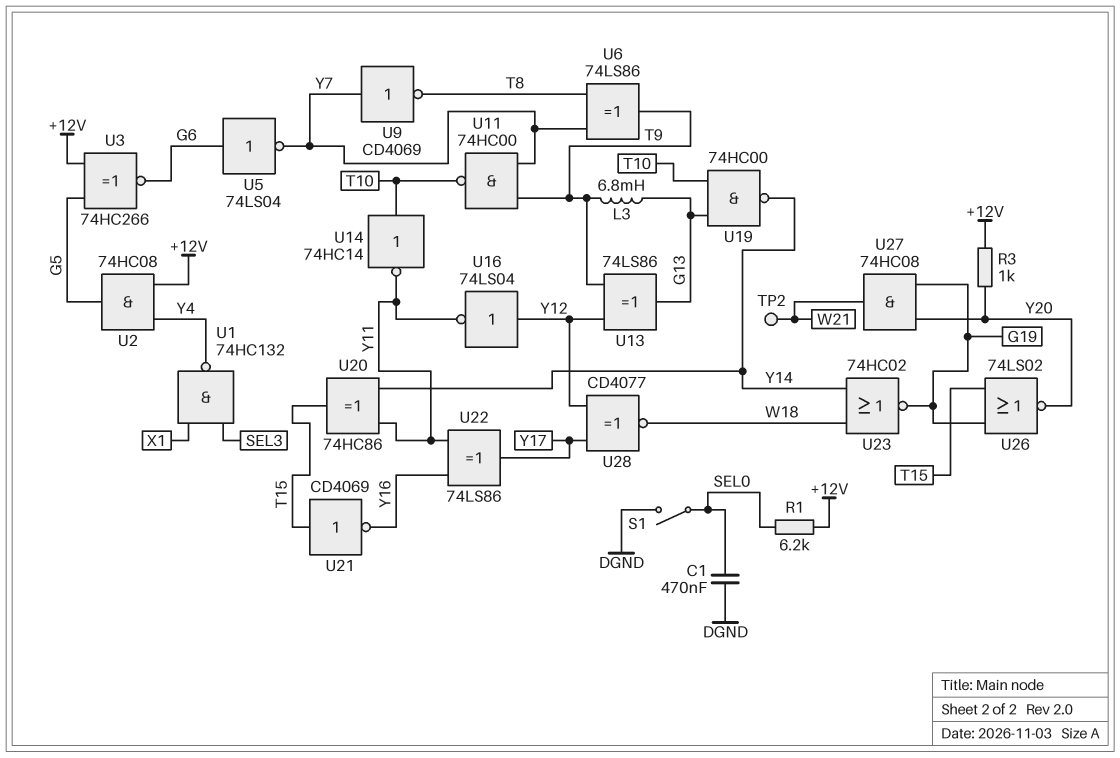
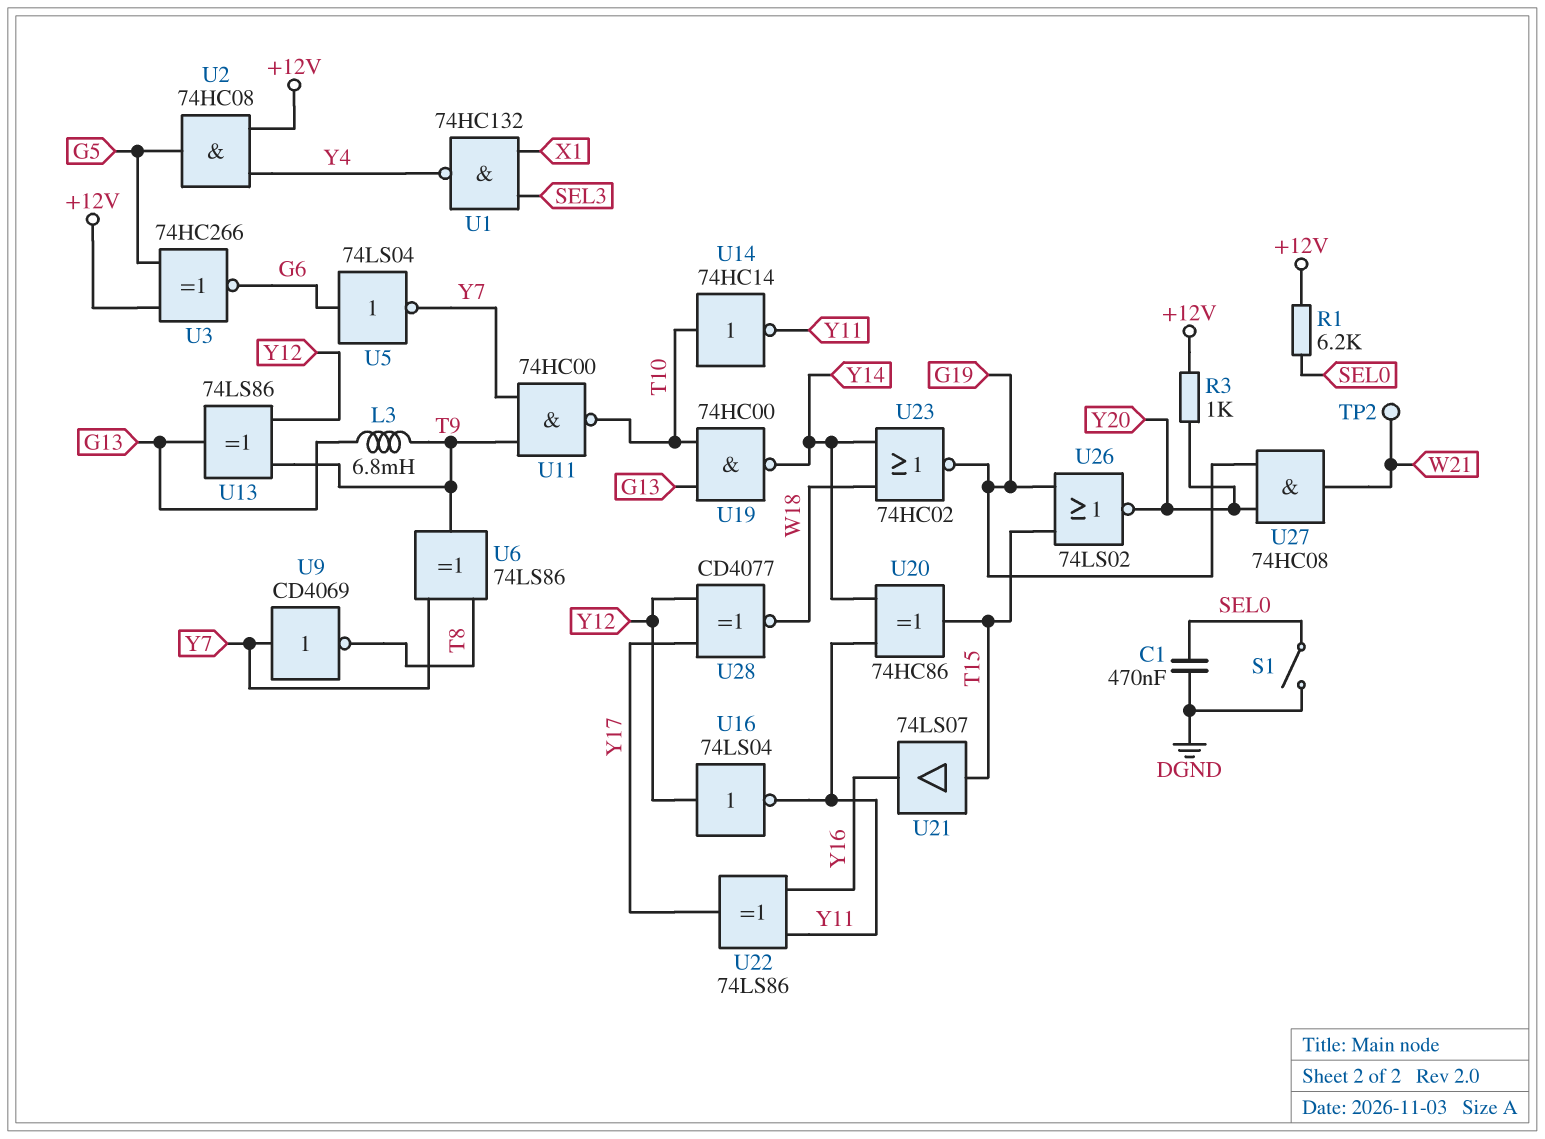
U21: NOT CD4069 (in T15, out Y16) -> buffer 74LS07 (in T15, out Y16)

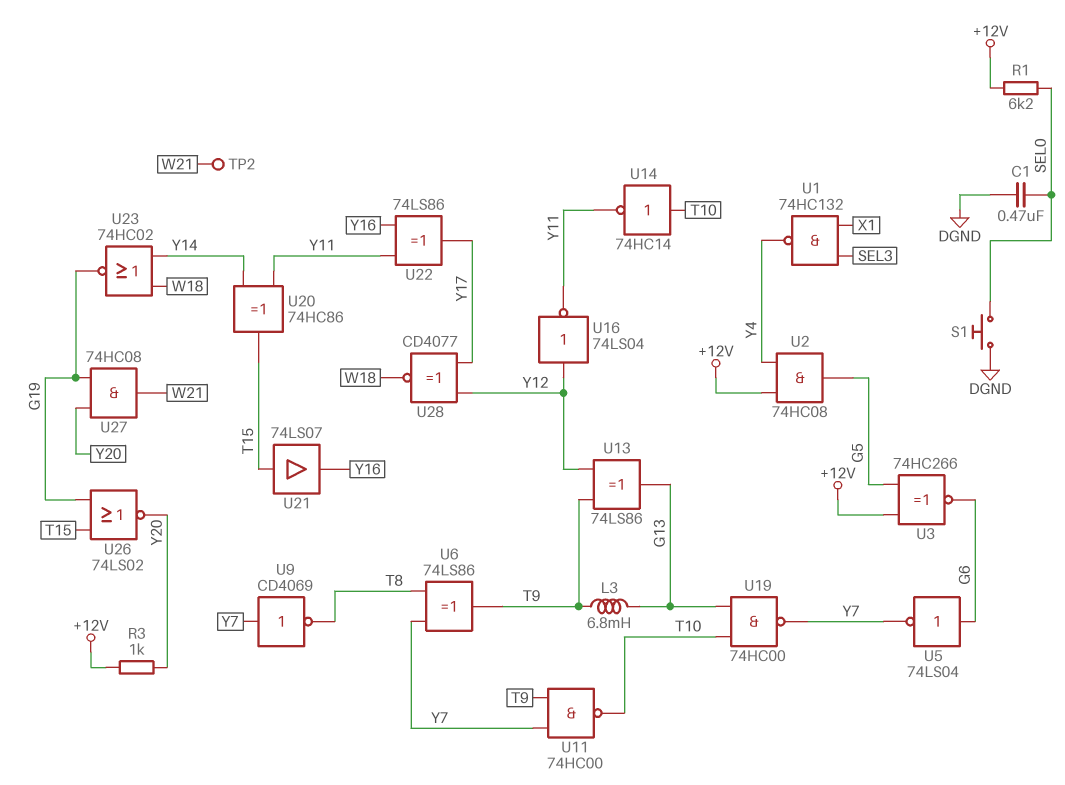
S1: switch (DGND, SEL0) -> button (DGND, SEL0)
U19: NAND 74HC00 (in G13, in T10, out Y14) -> NAND 74HC00 (in G13, in T10, out Y7)

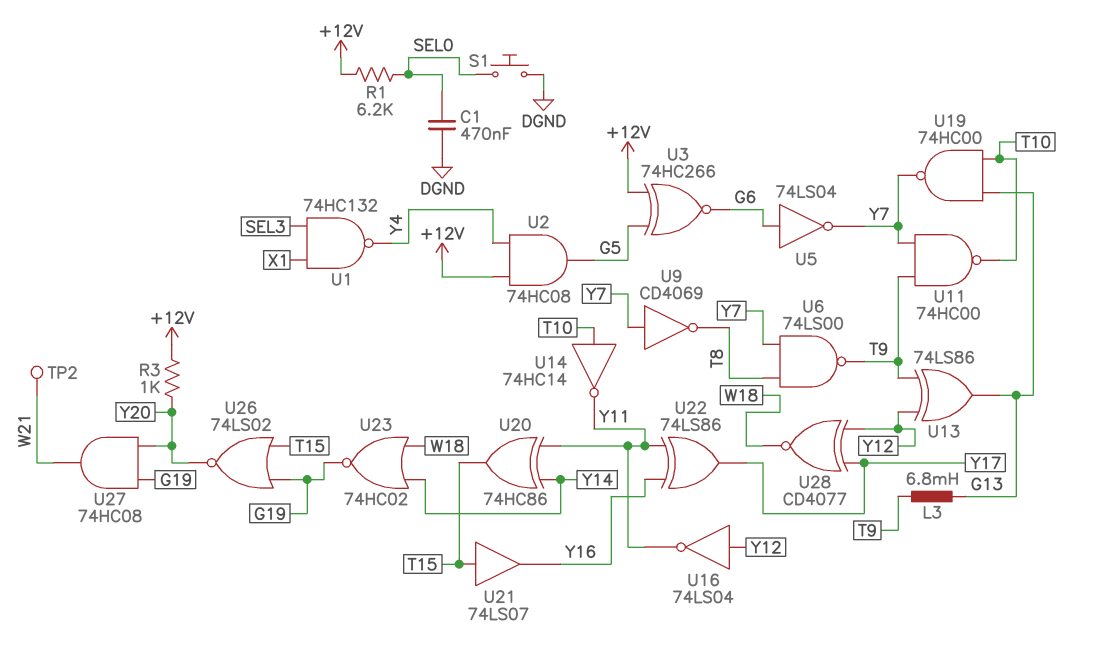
U6: XOR 74LS86 (in T8, in Y7, out T9) -> NAND 74LS00 (in T8, in Y7, out T9)

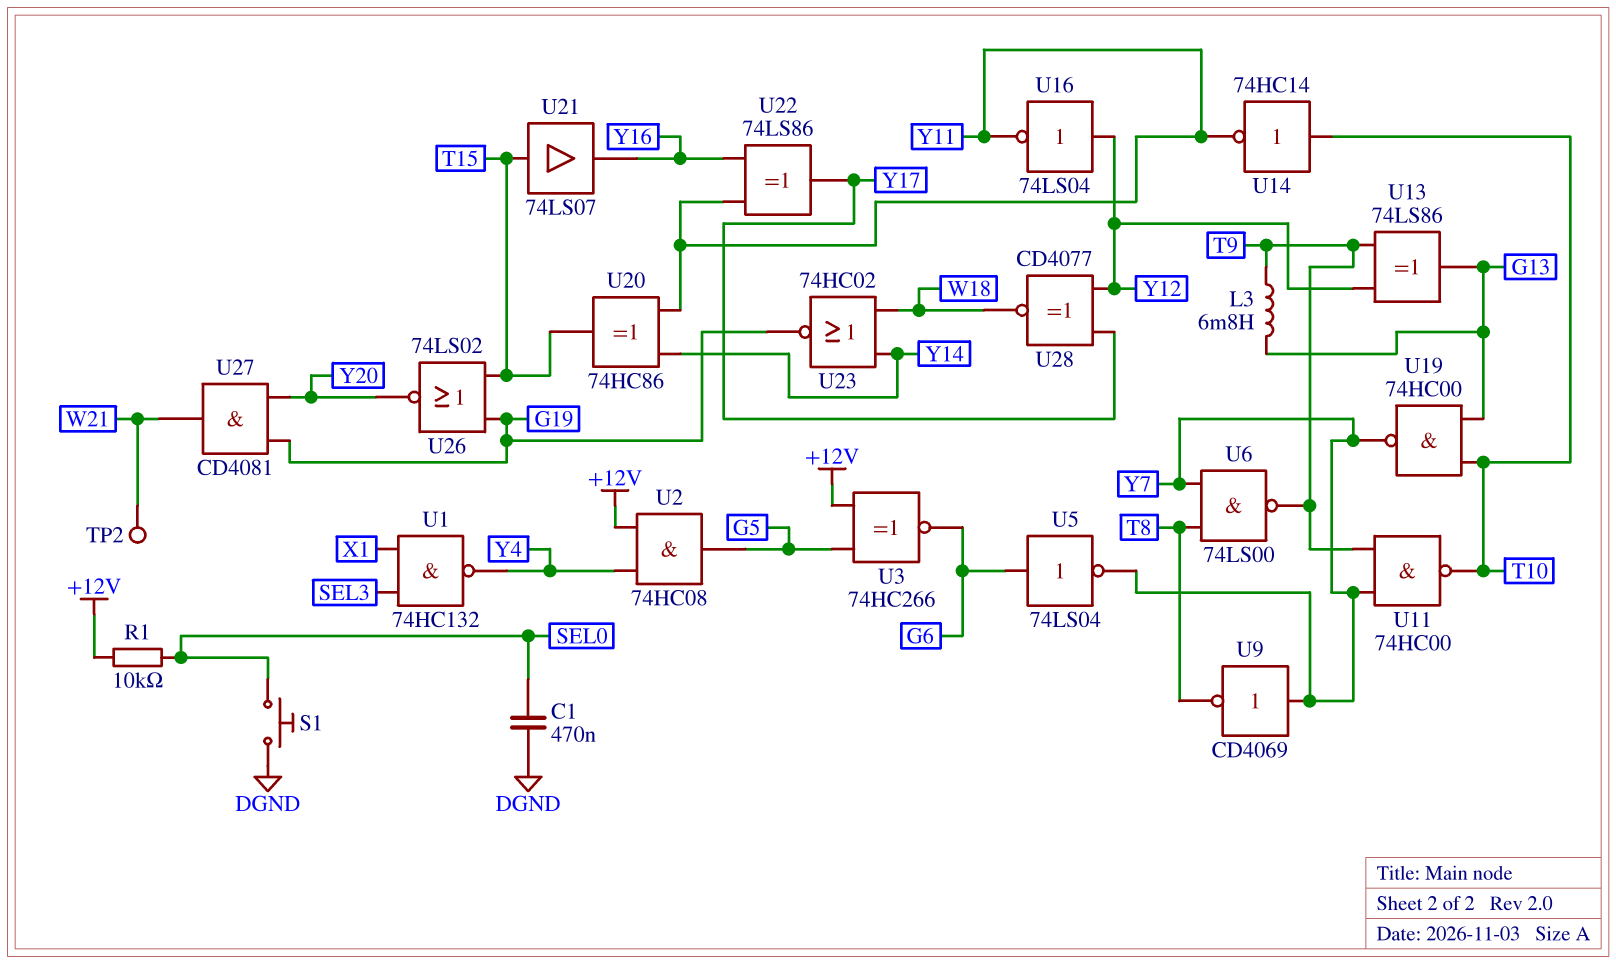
R1: 6.2k (+12V, SEL0) -> 10k (+12V, SEL0)
R3: 1k (+12V, Y20) -> none
U27: AND 74HC08 (in G19, in Y20, out W21) -> AND CD4081 (in G19, in Y20, out W21)

